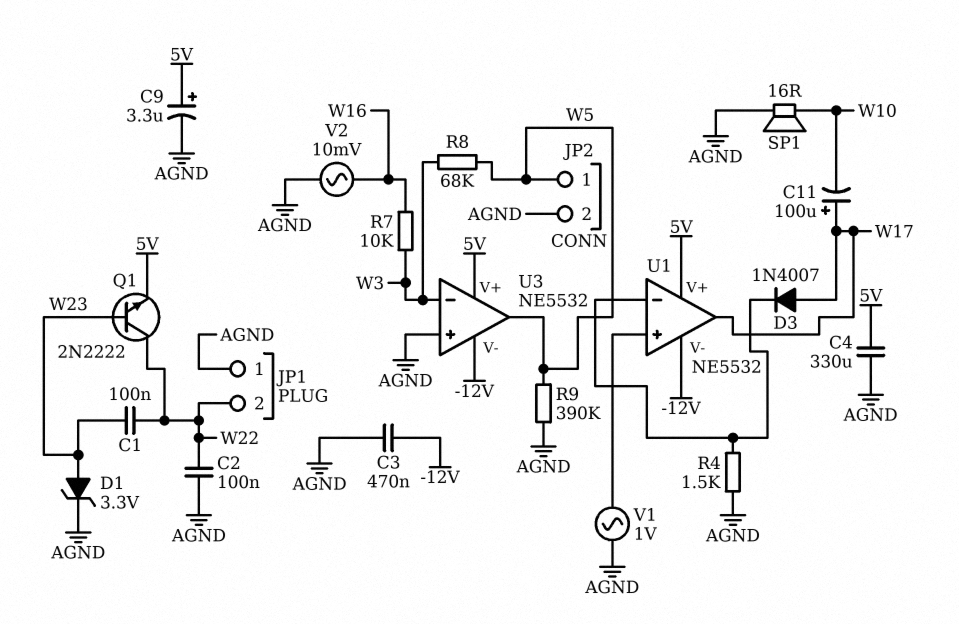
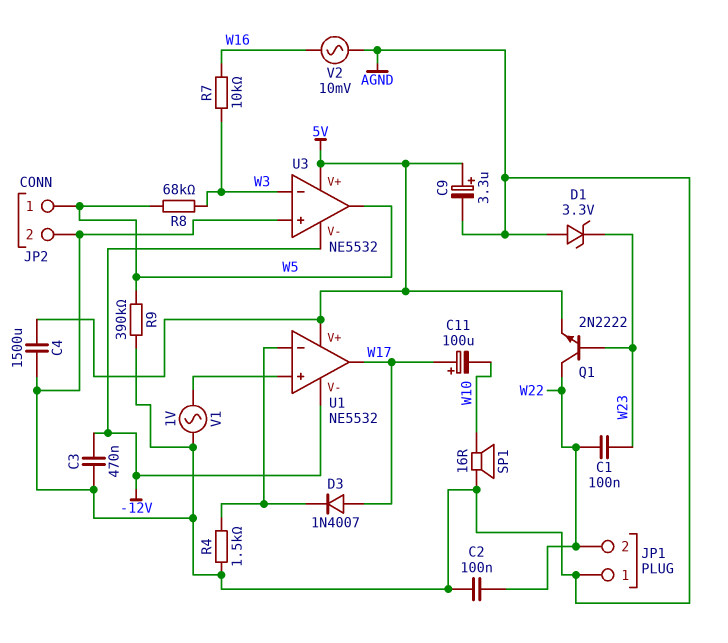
C4: 330uF (5V, AGND) -> 1500uF (5V, AGND)
D1: zener 3.3V (A W23, K AGND) -> zener 3.3V (A AGND, K W23)

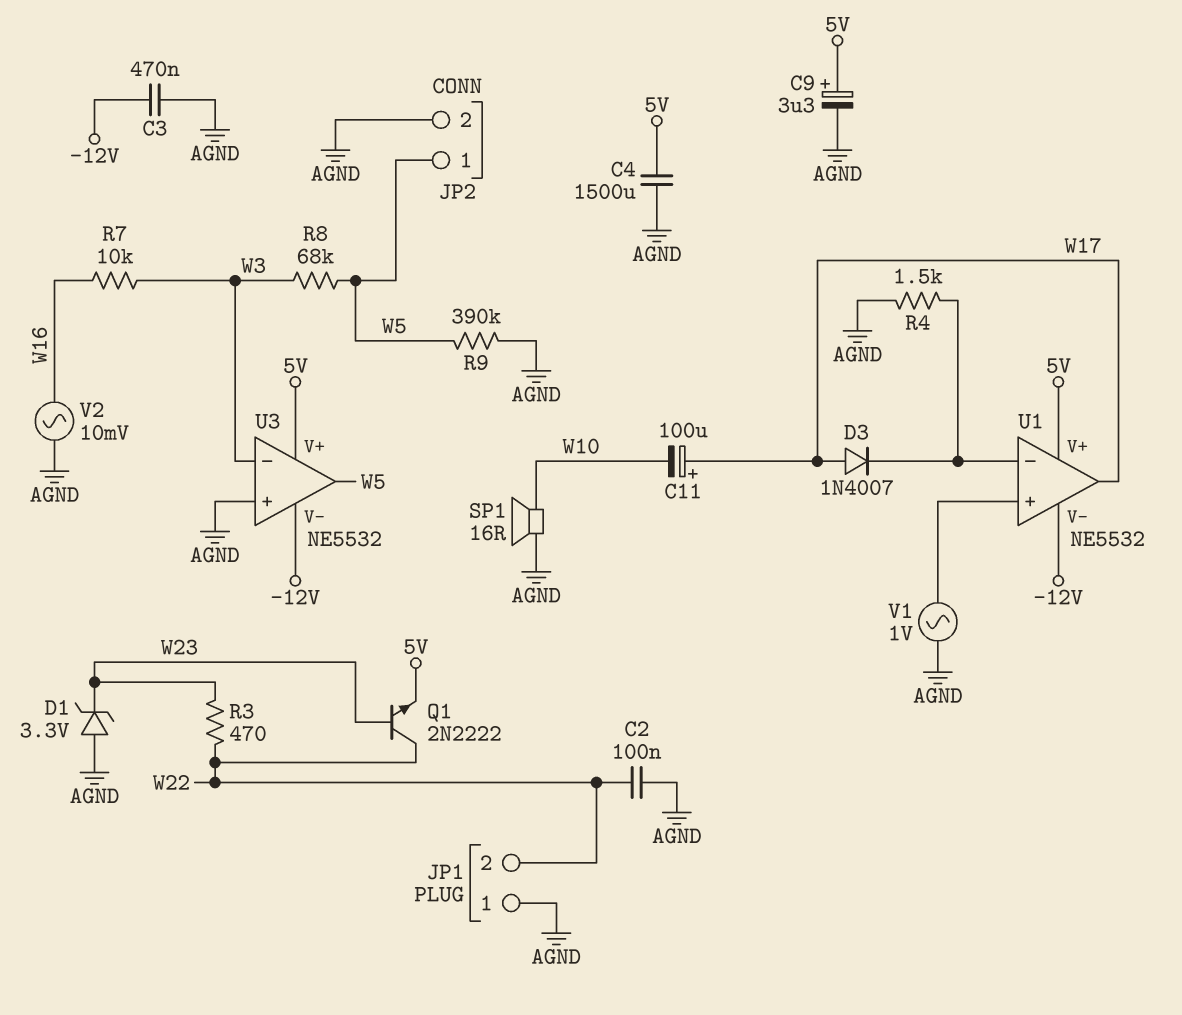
C1: 100nF (W22, W23) -> none
R3: none -> 470 (W22, W23)

